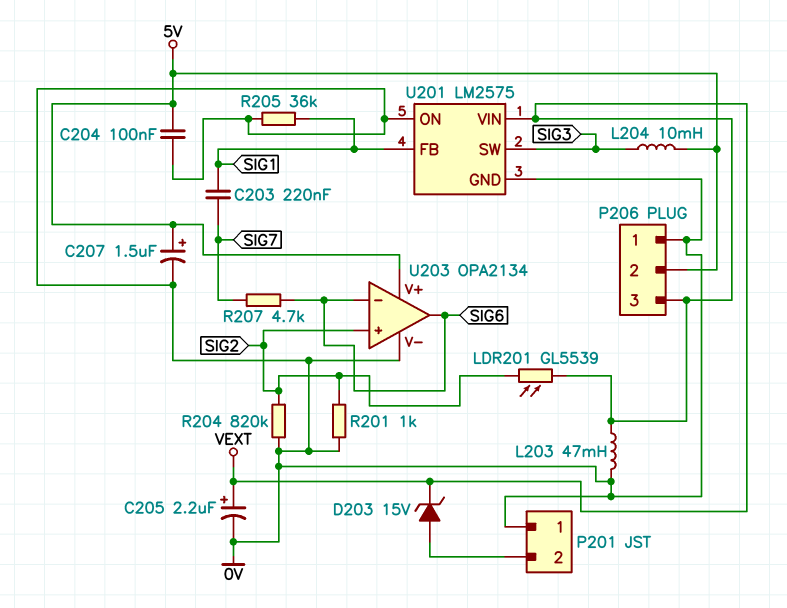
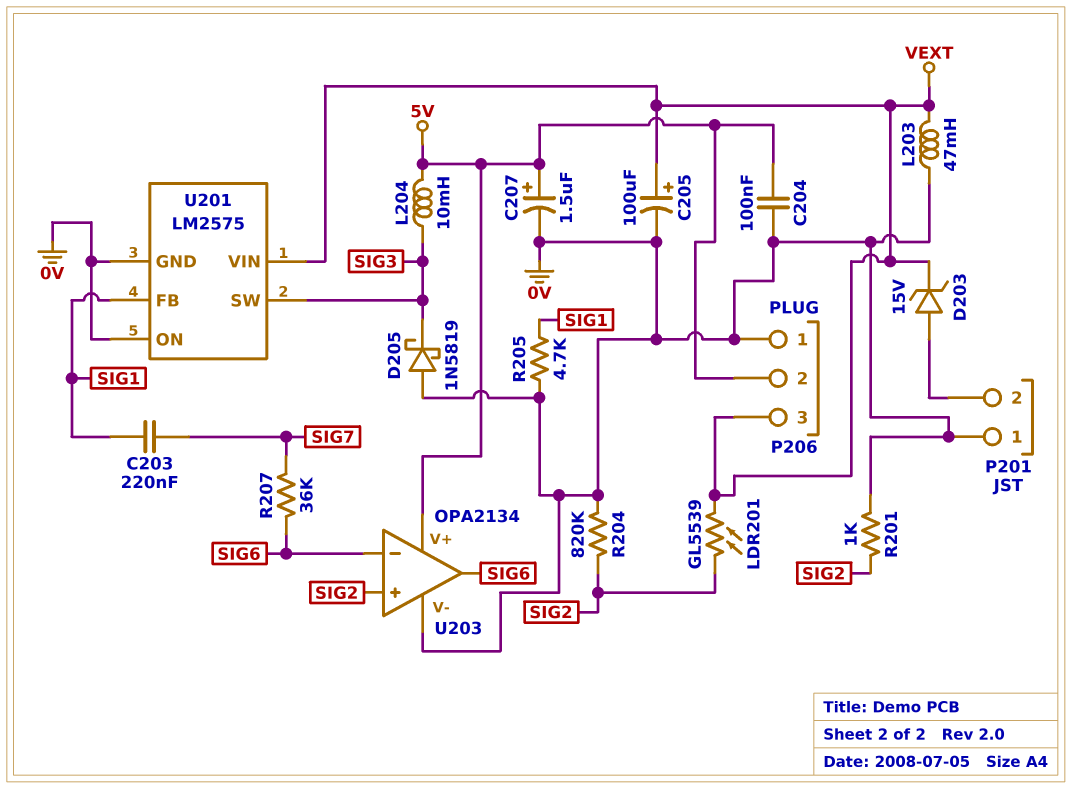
C205: 2.2uF (plus VEXT, minus 0V) -> 100uF (plus VEXT, minus 0V)
D205: none -> schottky 1N5819 (A 0V, K SIG3)
R205: 36k (0V, SIG1) -> 4.7k (0V, SIG1)
R207: 4.7k (SIG6, SIG7) -> 36k (SIG6, SIG7)

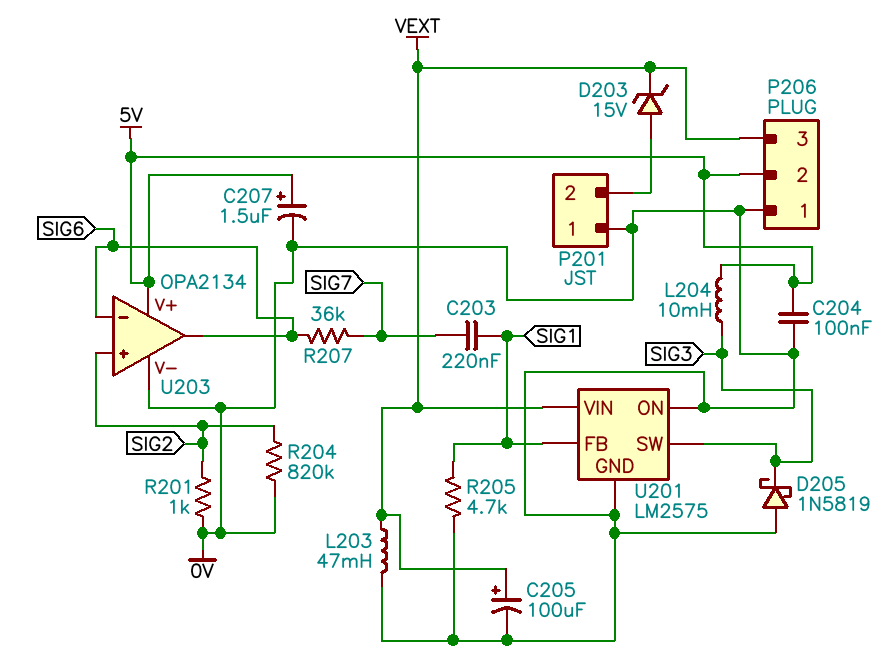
LDR201: GL5539 (SIG2, VEXT) -> none

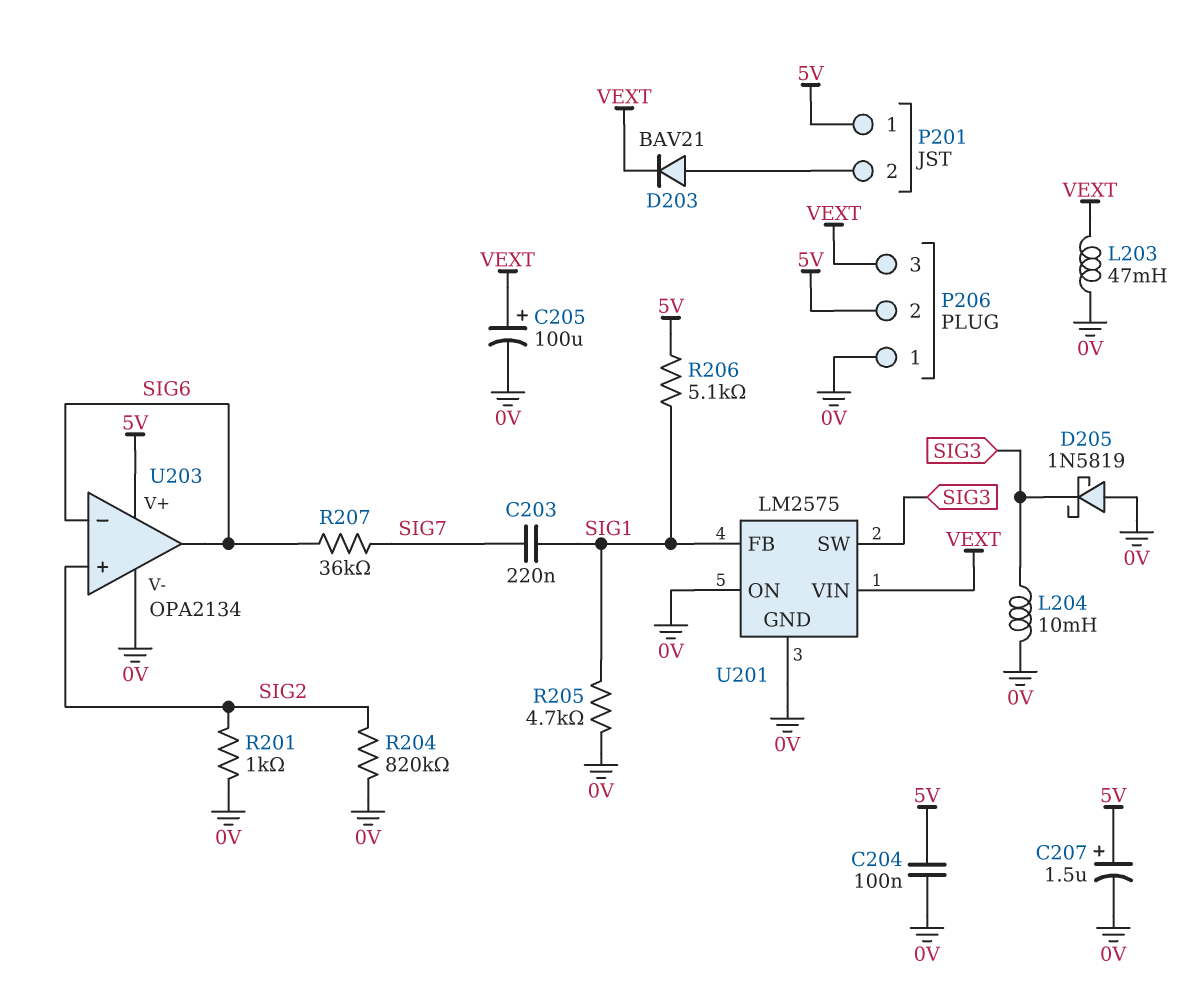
D203: zener 15V (A P201/2, K VEXT) -> diode BAV21 (A P201/2, K VEXT)
L204: 10mH (5V, SIG3) -> 10mH (0V, SIG3)
P201 pin 1: 0V -> 5V
R206: none -> 5.1k (5V, SIG1)

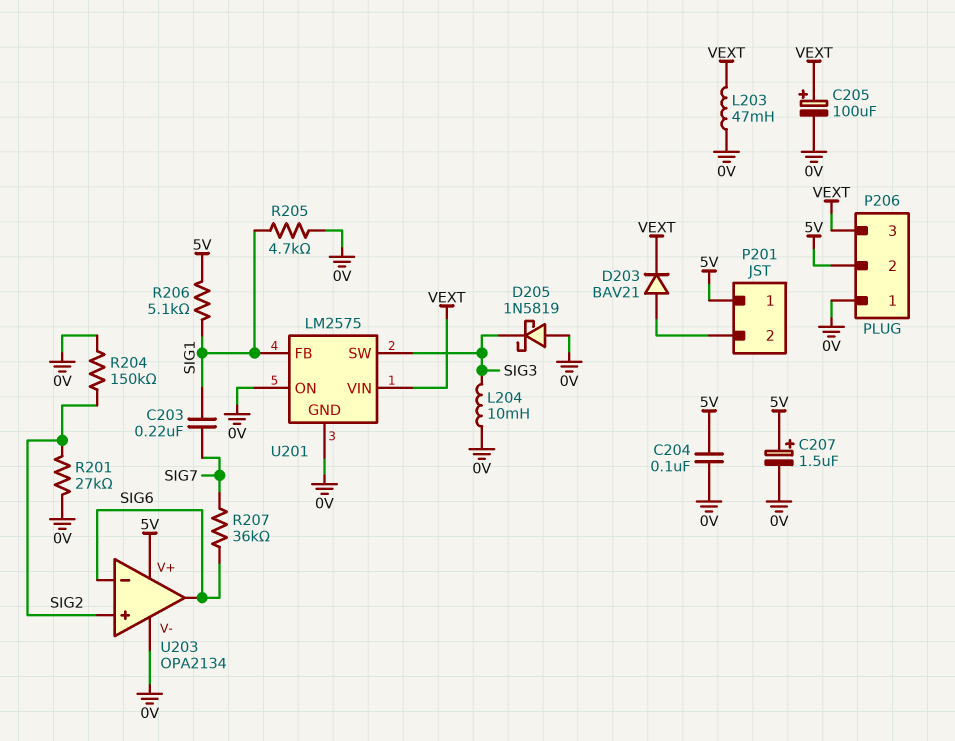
R201: 1k (0V, SIG2) -> 27k (0V, SIG2)
R204: 820k (0V, SIG2) -> 150k (0V, SIG2)

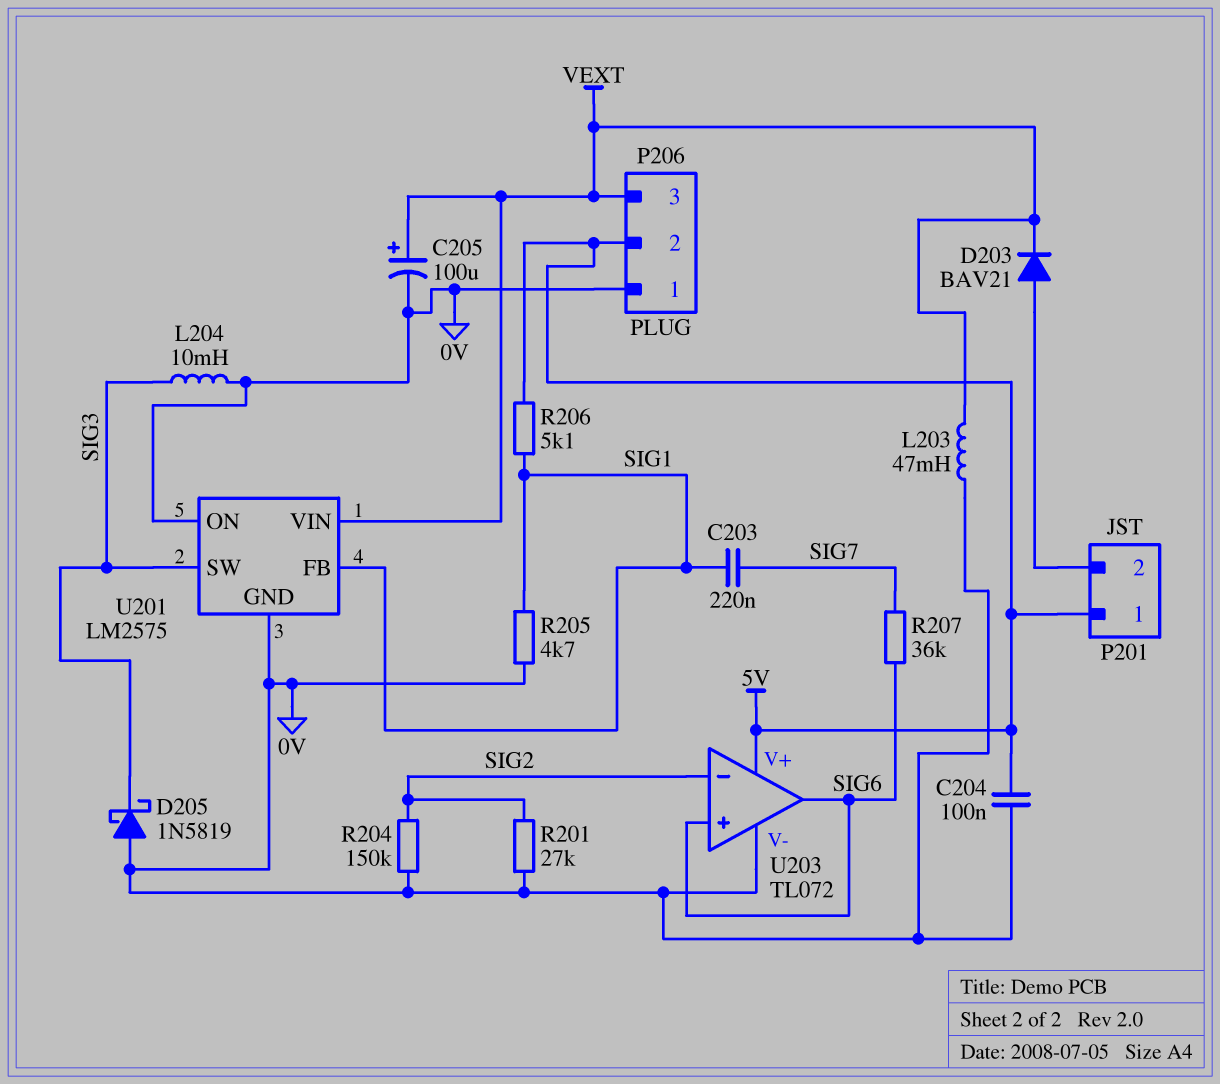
C207: 1.5uF (plus 5V, minus 0V) -> none
U203: OPA2134 -> TL072
U203 pin in+: SIG2 -> SIG6
U203 pin in-: SIG6 -> SIG2

